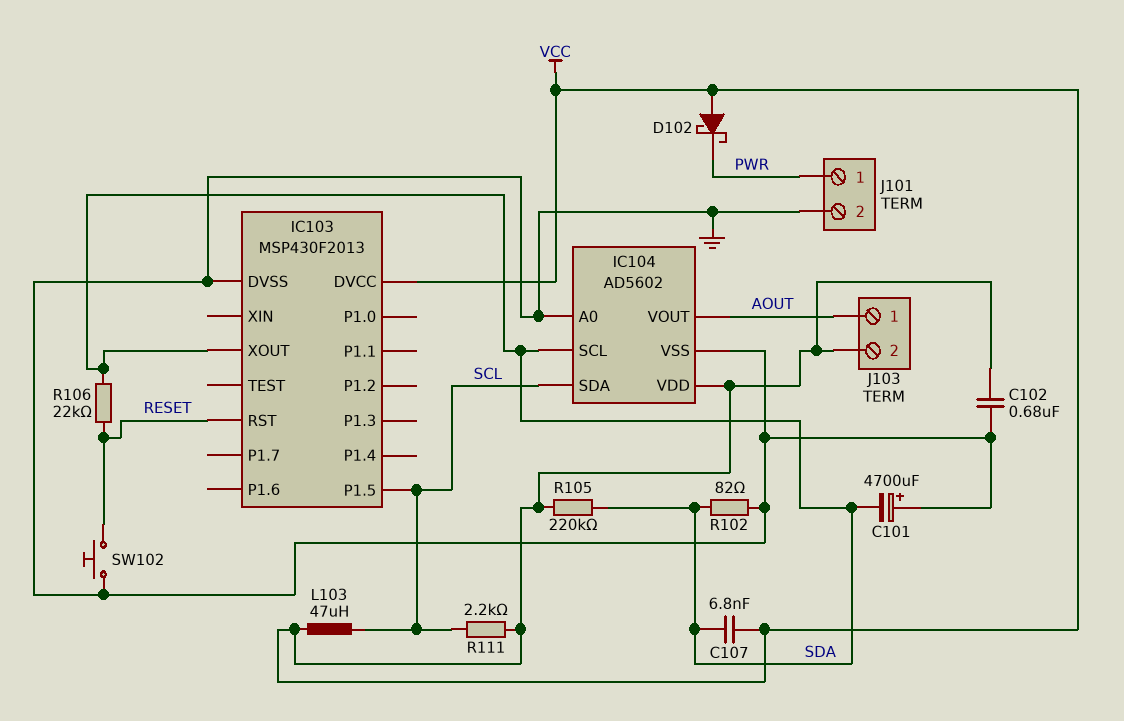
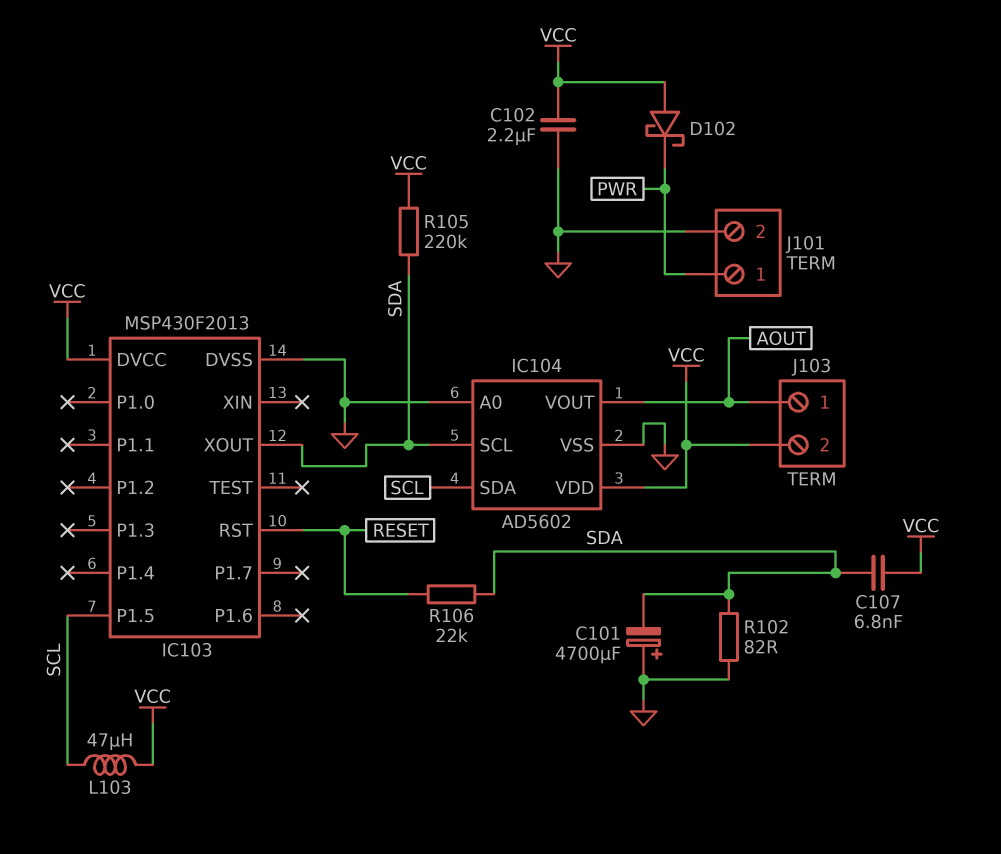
C102: 680nF (GND, VCC) -> 2.2uF (GND, VCC)
R111: 2.2k (SCL, VCC) -> none
SW102: button (GND, RESET) -> none

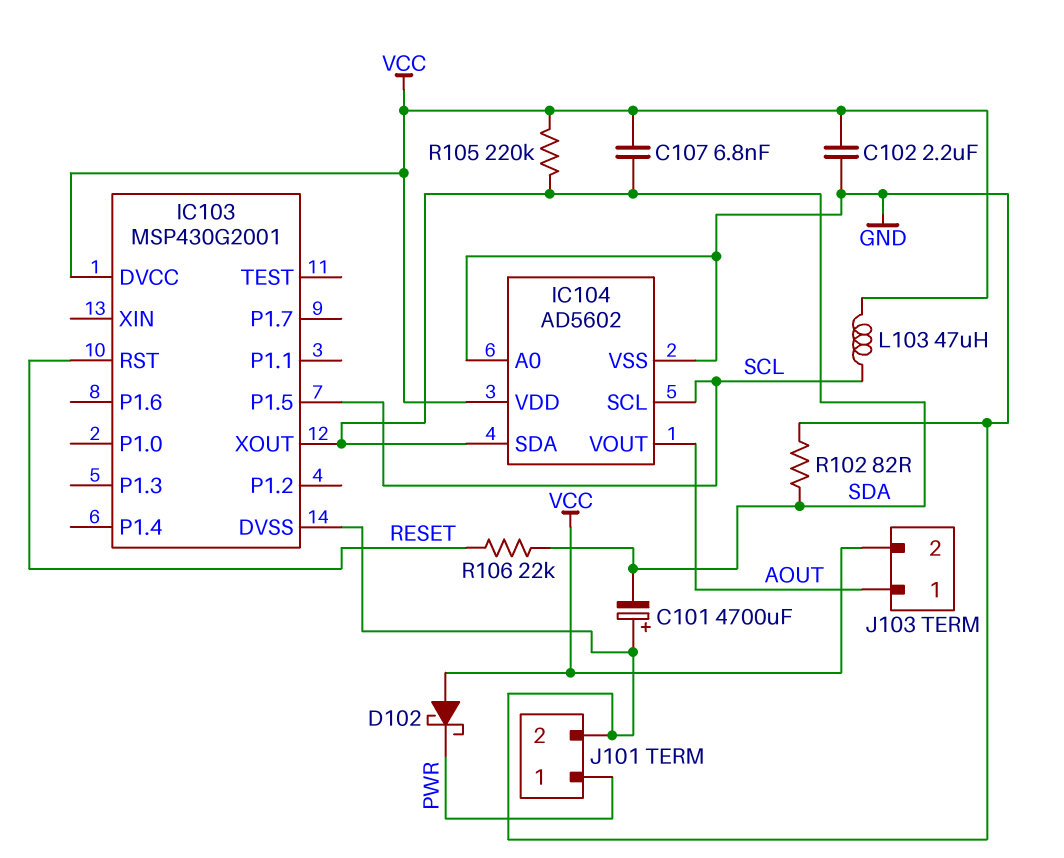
IC103: MSP430F2013 -> MSP430G2001
IC104 pin SCL: SDA -> SCL
IC104 pin SDA: SCL -> SDA

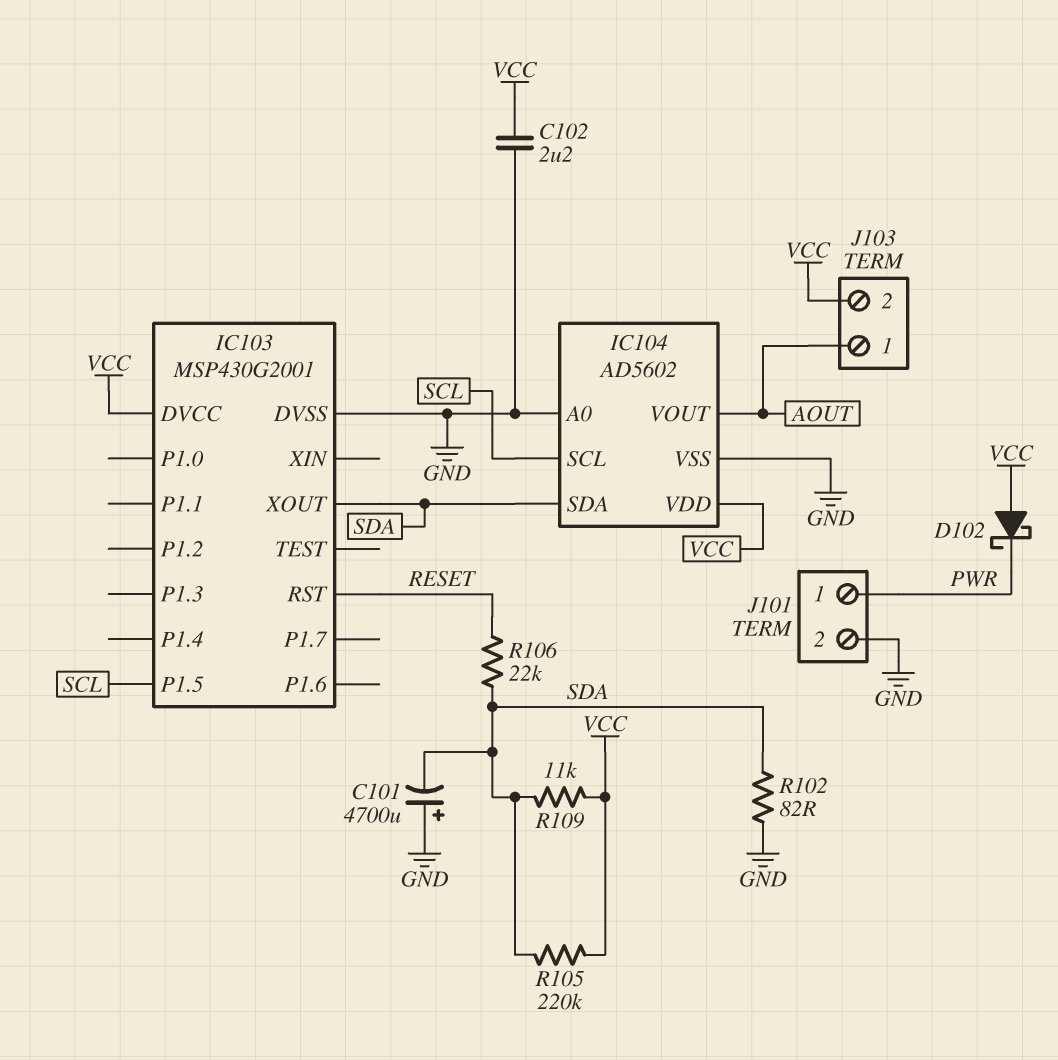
C107: 6.8nF (SDA, VCC) -> none
L103: 47uH (SCL, VCC) -> none
R109: none -> 11k (SDA, VCC)

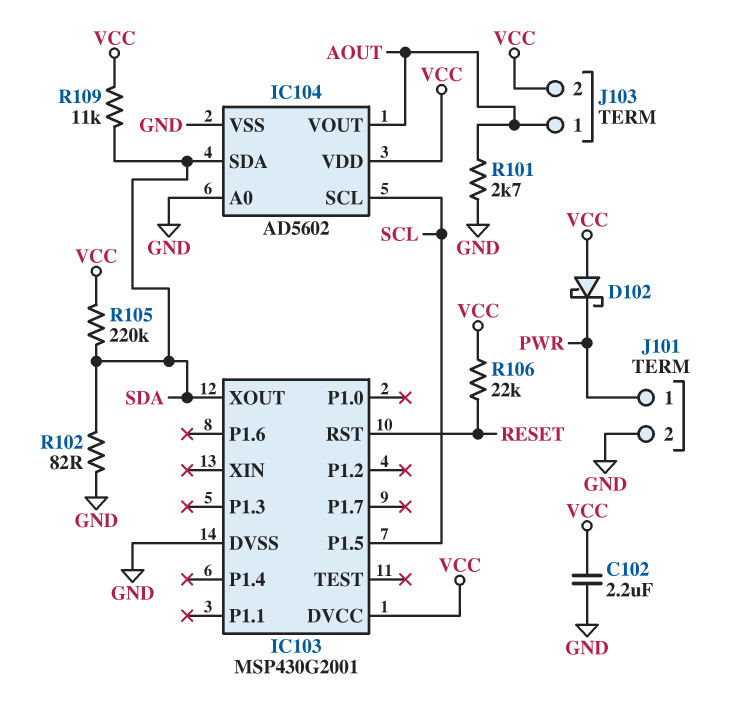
C101: 4700uF (plus GND, minus SDA) -> none
R101: none -> 2.7k (AOUT, GND)
R106: 22k (RESET, SDA) -> 22k (RESET, VCC)

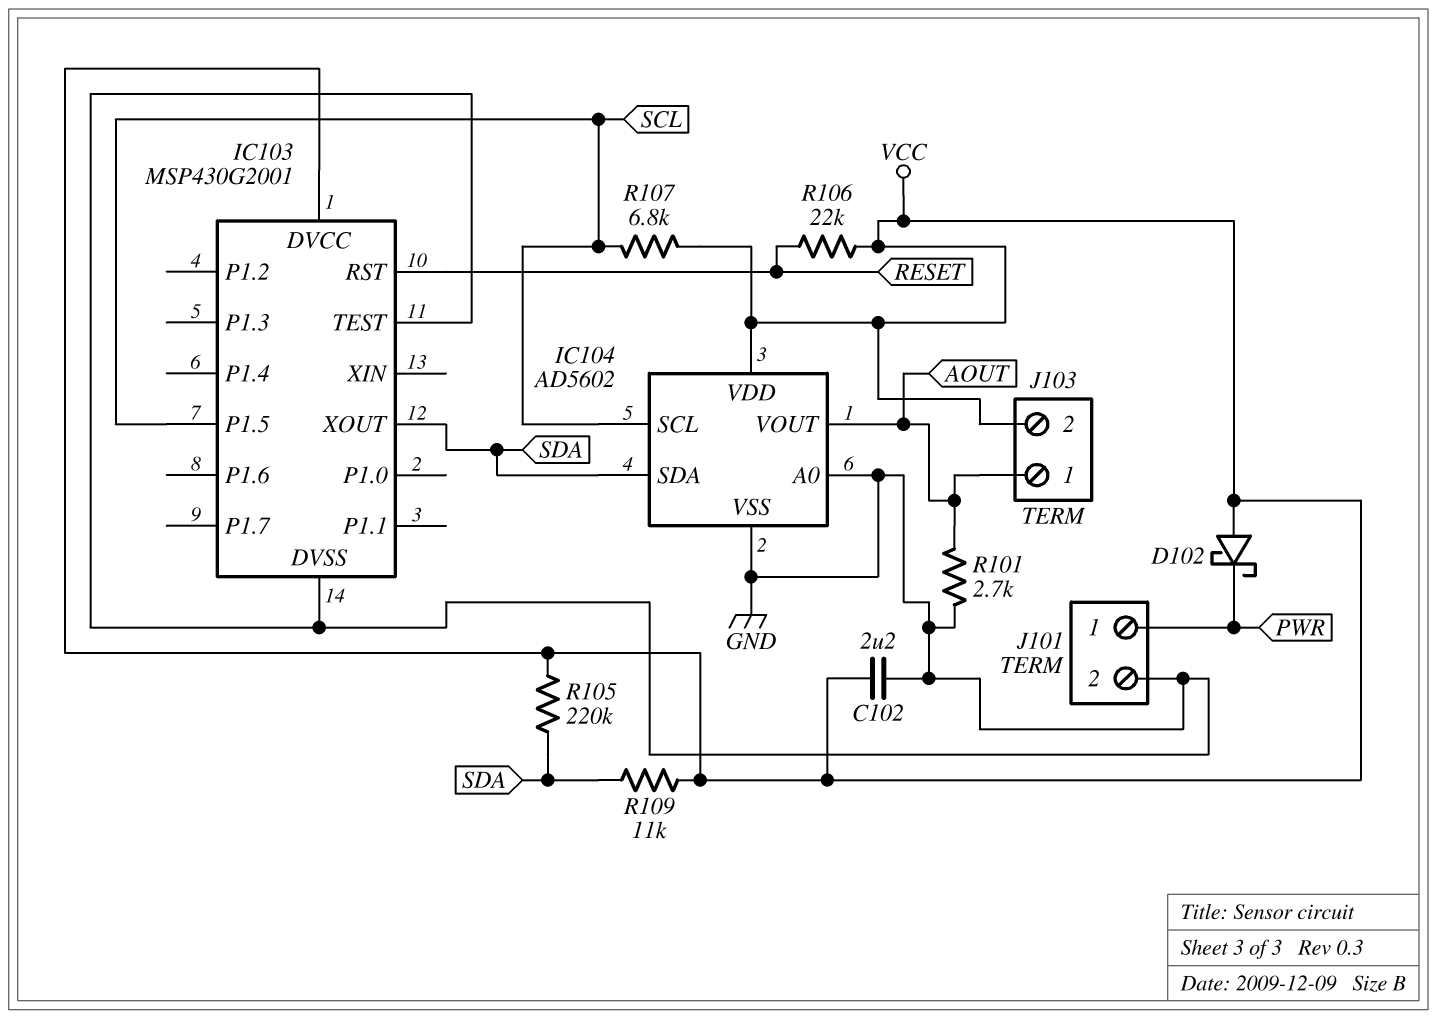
IC103 pin TEST: none -> GND
R102: 82 (GND, SDA) -> none
R107: none -> 6.8k (SCL, VCC)

